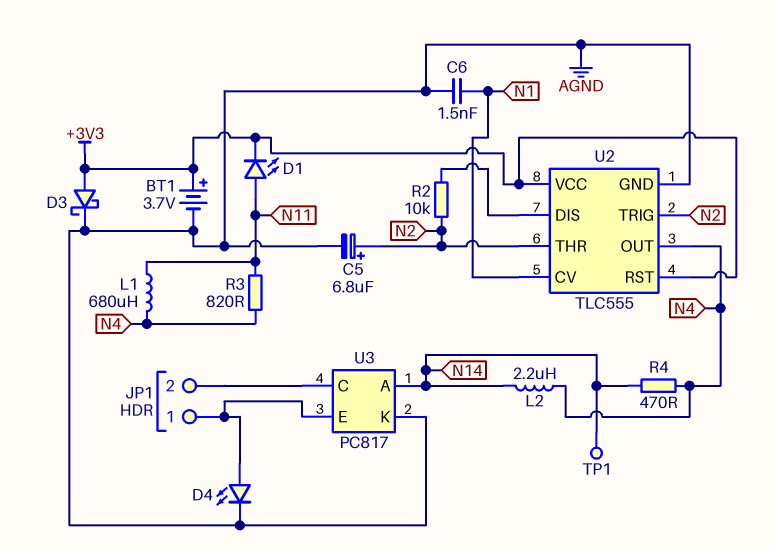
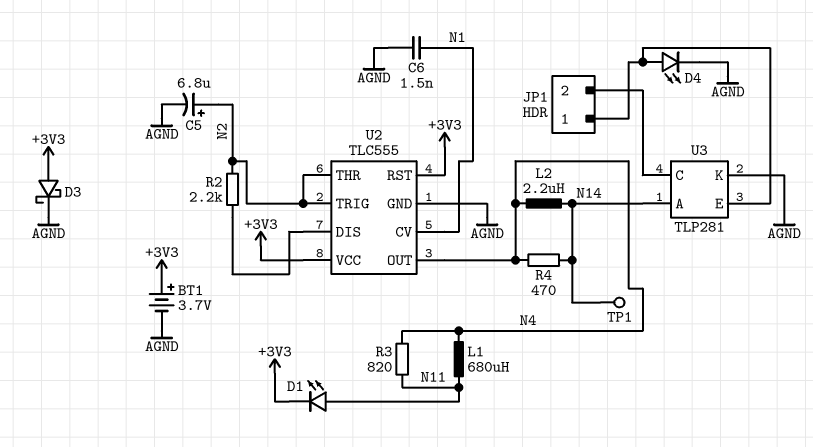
R2: 10k (N2, U2/DIS) -> 2.2k (N2, U2/DIS)
U3: PC817 -> TLP281

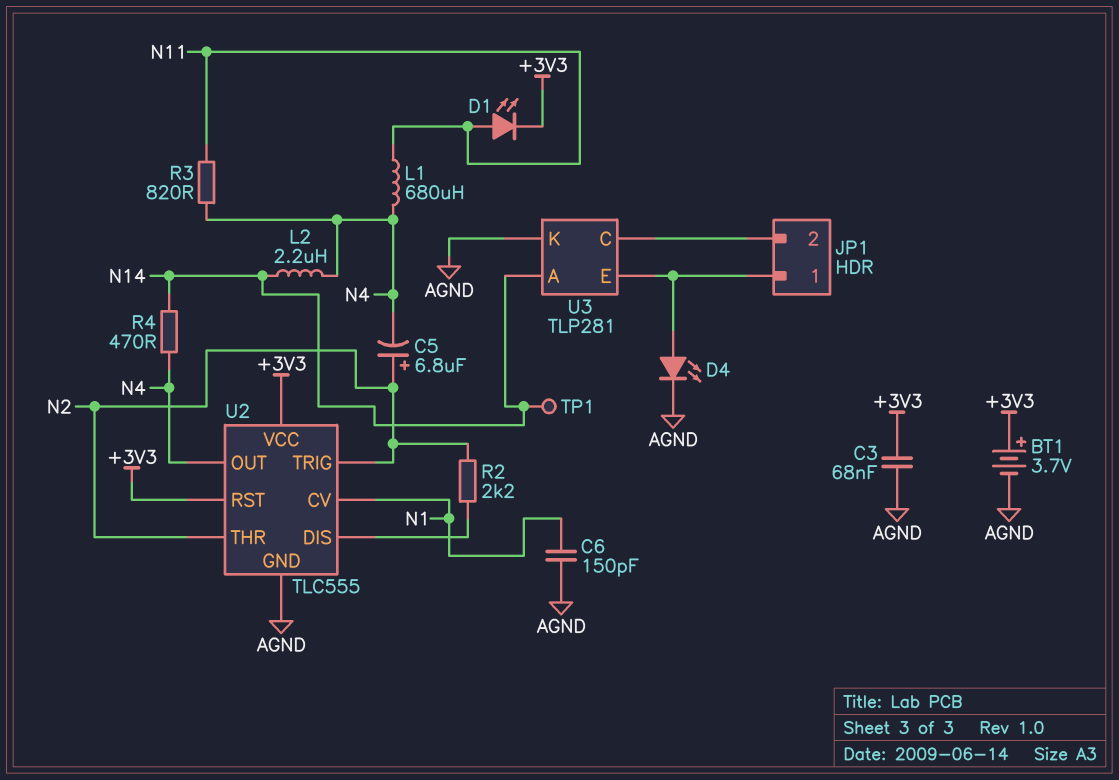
C3: none -> 68nF (+3V3, AGND)
C5: 6.8uF (plus N2, minus AGND) -> 6.8uF (plus N2, minus N4)
C6: 1.5nF (AGND, N1) -> 150pF (AGND, N1)
D3: schottky (A +3V3, K AGND) -> none

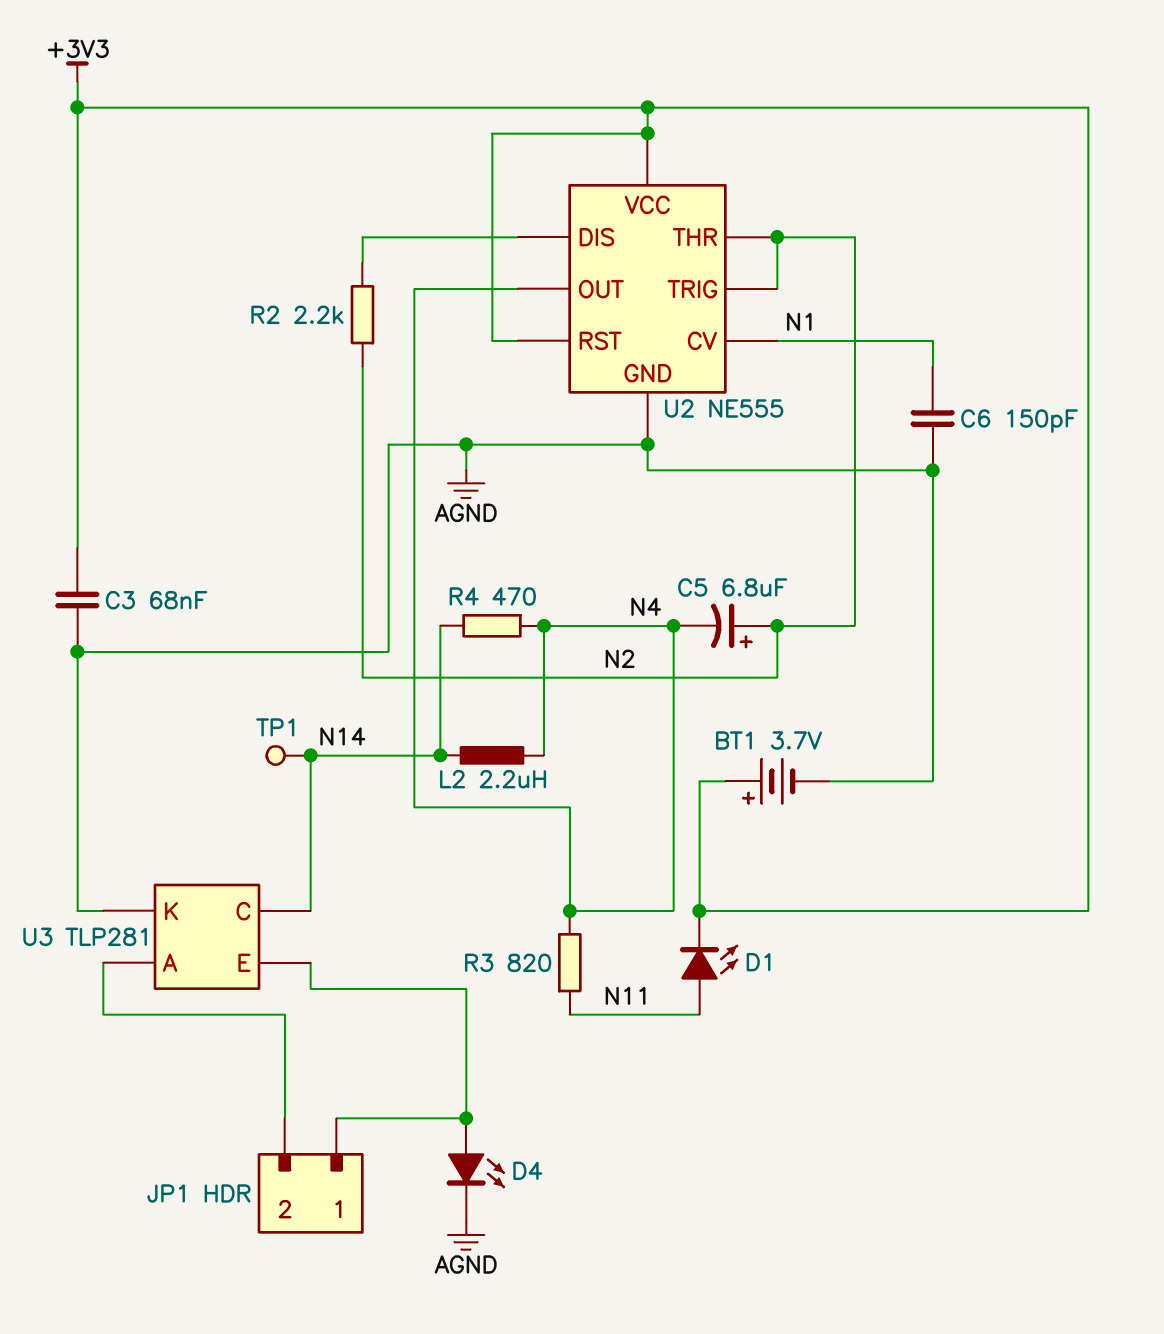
L1: 680uH (N4, N11) -> none
U2: TLC555 -> NE555
U3 pin A: N14 -> JP1/2
U3 pin C: JP1/2 -> N14

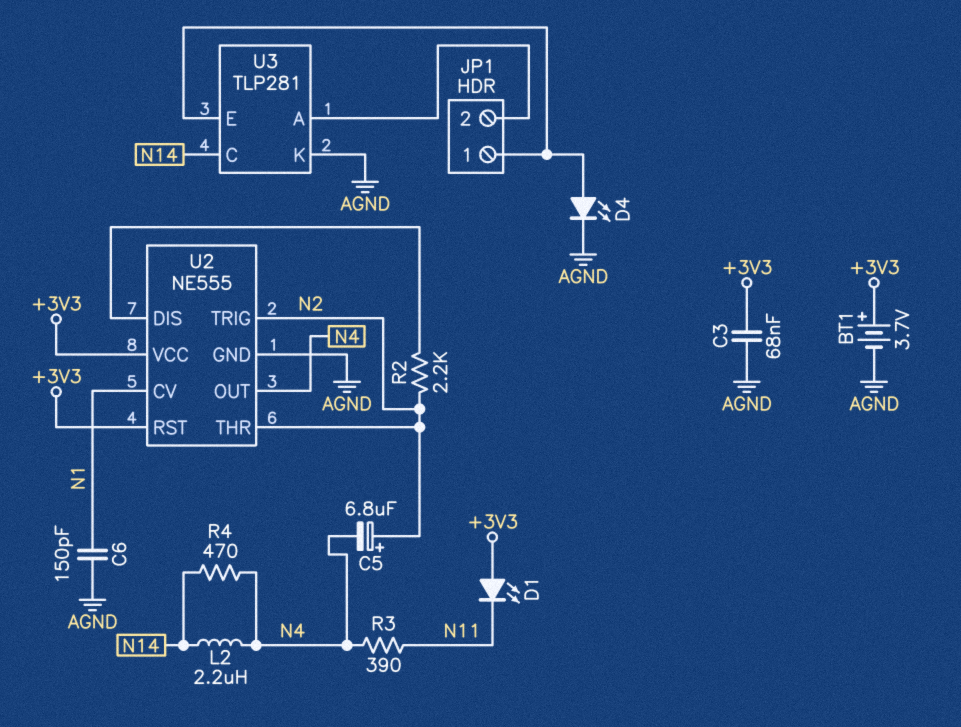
D1: LED (A N11, K +3V3) -> LED (A +3V3, K N11)
R3: 820 (N4, N11) -> 390 (N4, N11)
TP1: test point (N14) -> none

